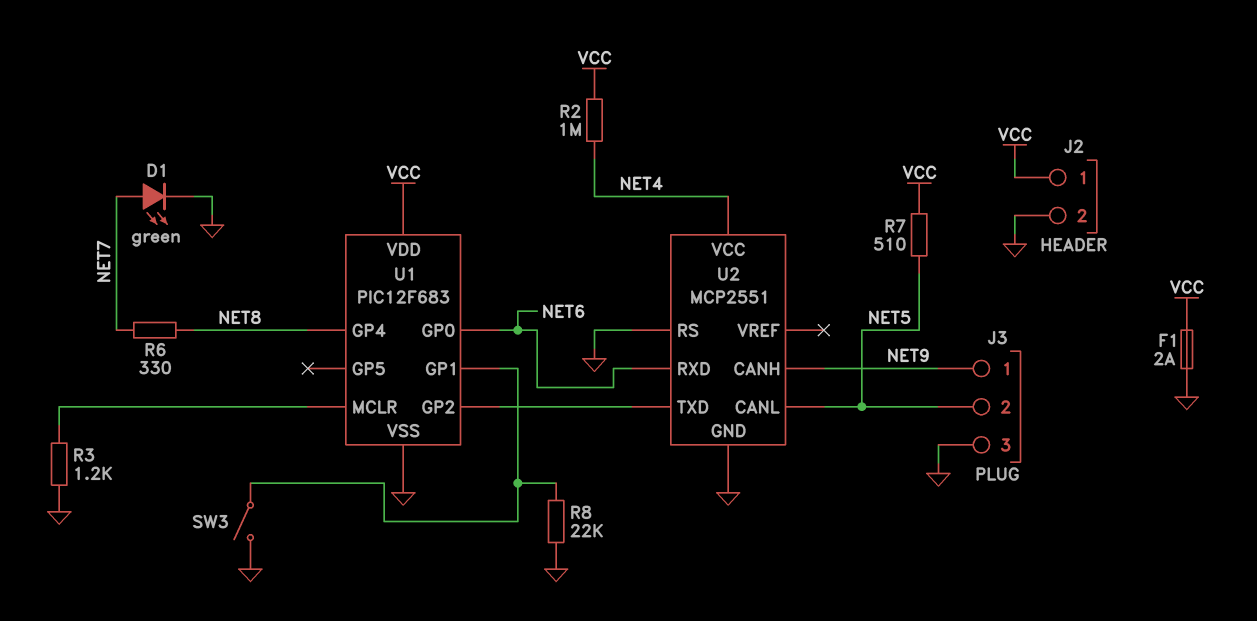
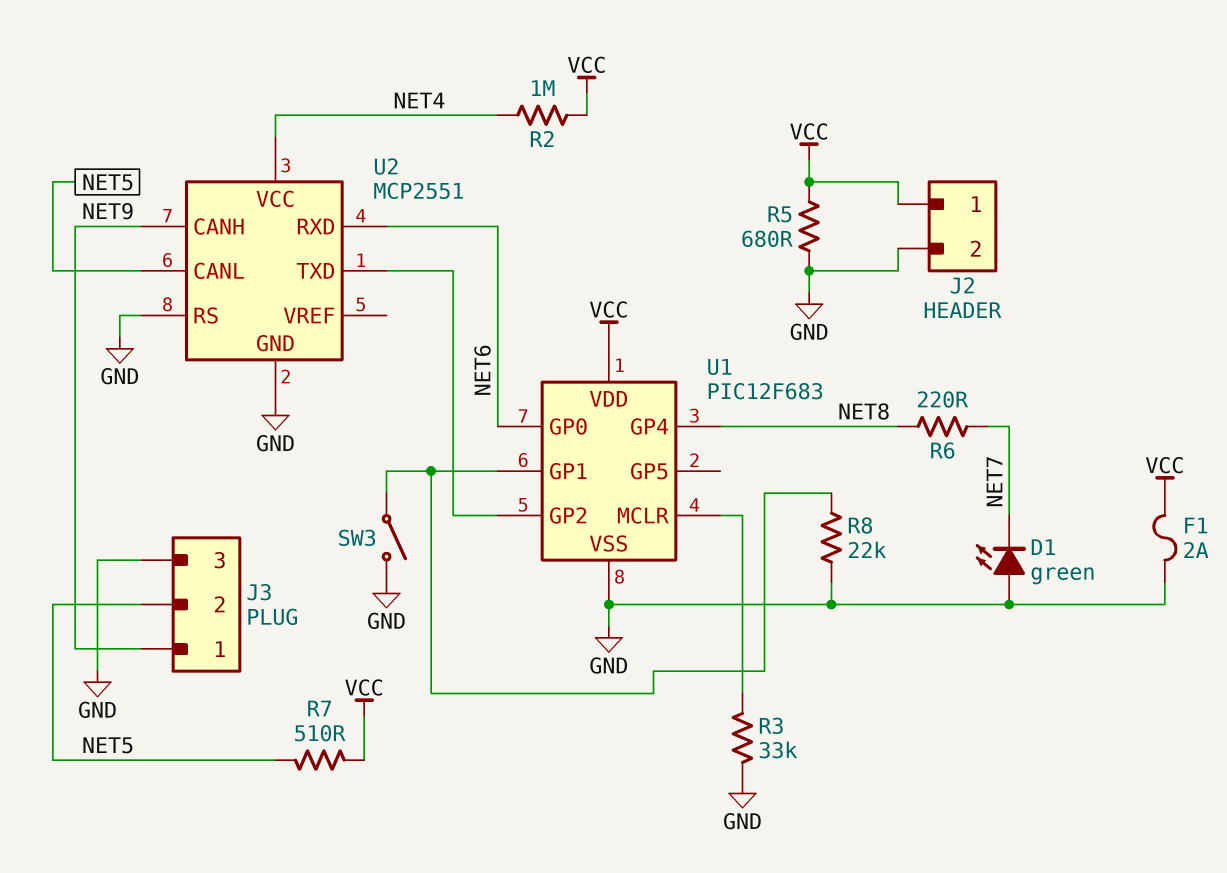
D1: LED green (A NET7, K GND) -> LED green (A GND, K NET7)
R3: 1.2k (GND, U1/MCLR) -> 33k (GND, U1/MCLR)
R5: none -> 680 (GND, VCC)
R6: 330 (NET7, NET8) -> 220 (NET7, NET8)

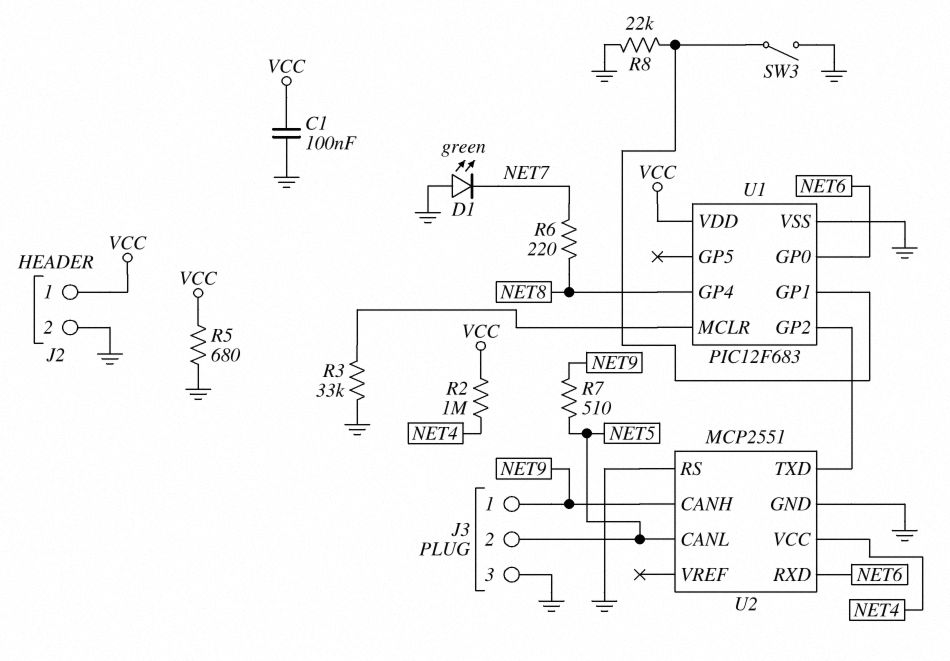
C1: none -> 100nF (GND, VCC)
F1: 2A (GND, VCC) -> none
R7: 510 (NET5, VCC) -> 510 (NET5, NET9)

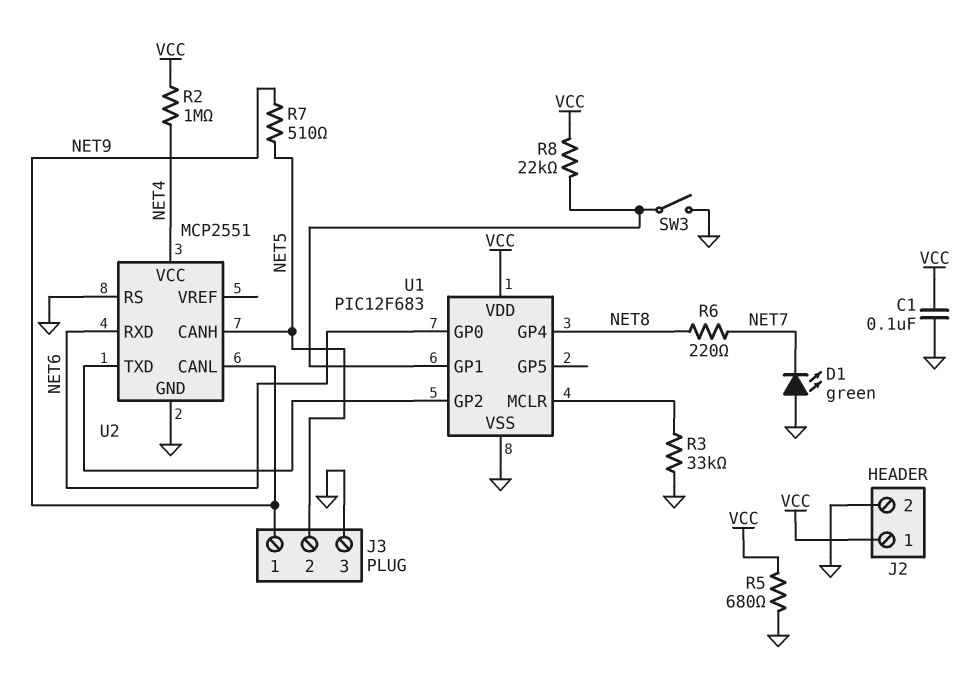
R8: 22k (GND, U1/GP1) -> 22k (U1/GP1, VCC)
U2 pin CANH: NET9 -> NET5
U2 pin CANL: NET5 -> NET9

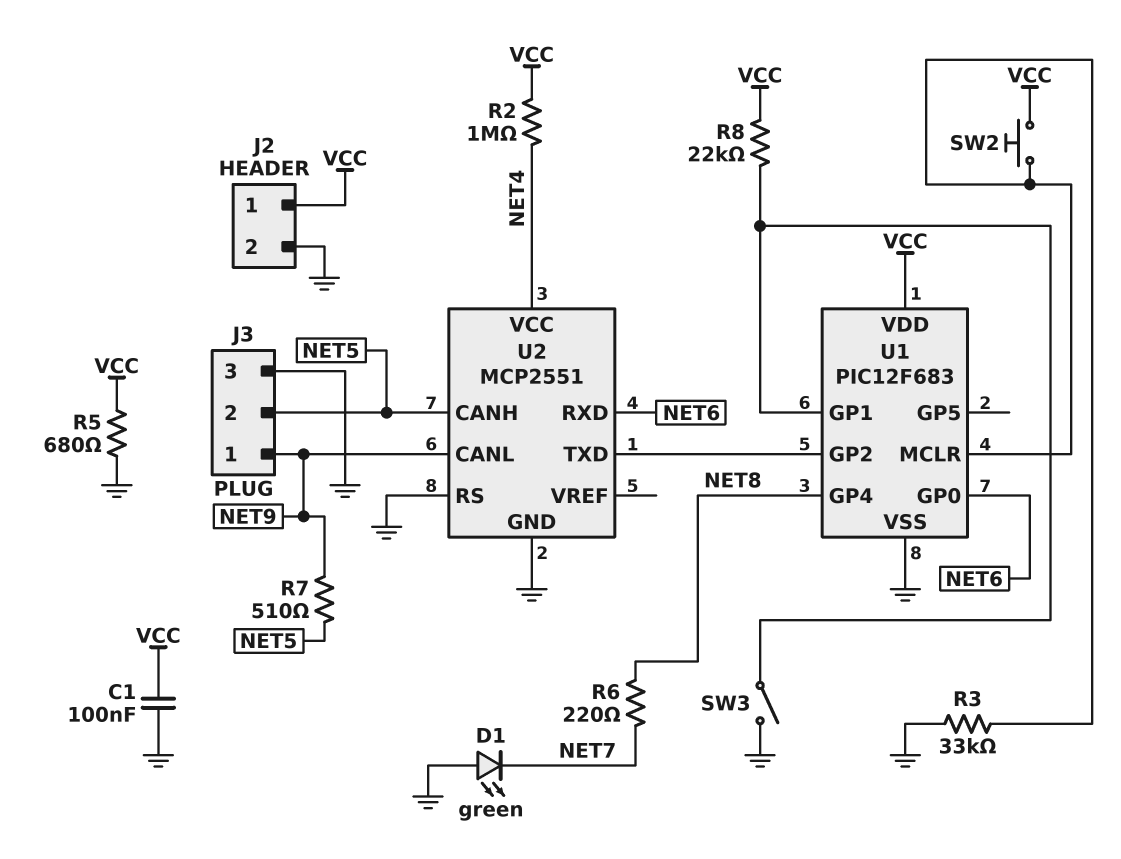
SW2: none -> button (U1/MCLR, VCC)

